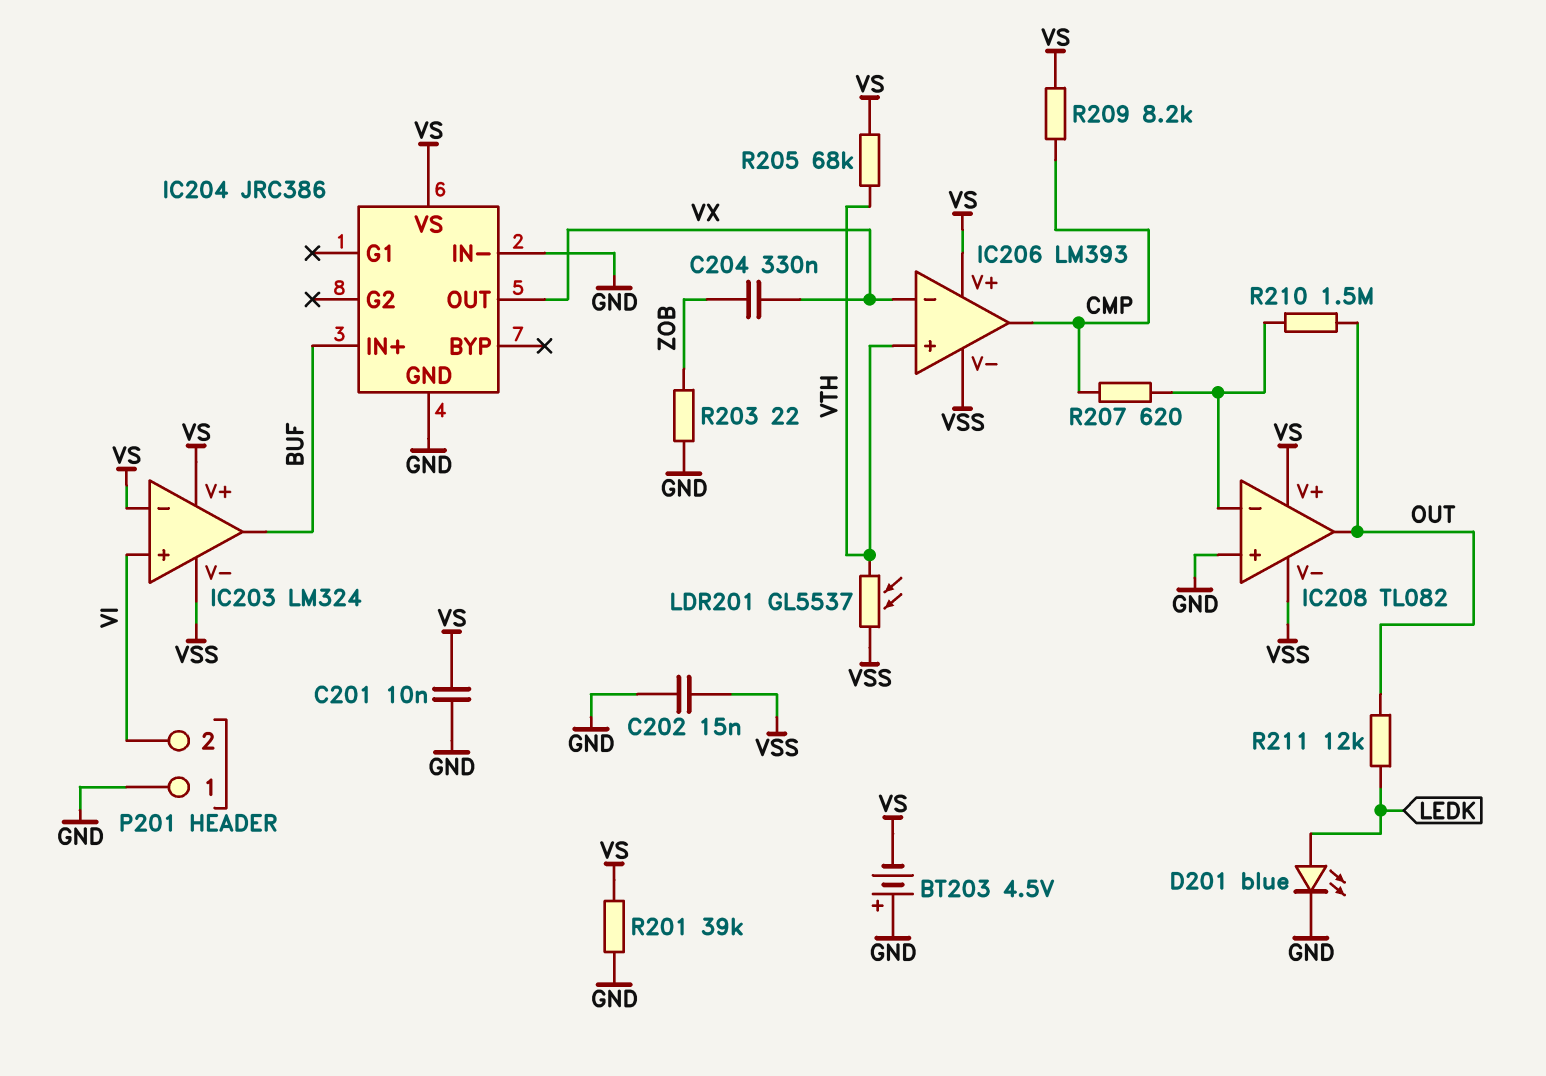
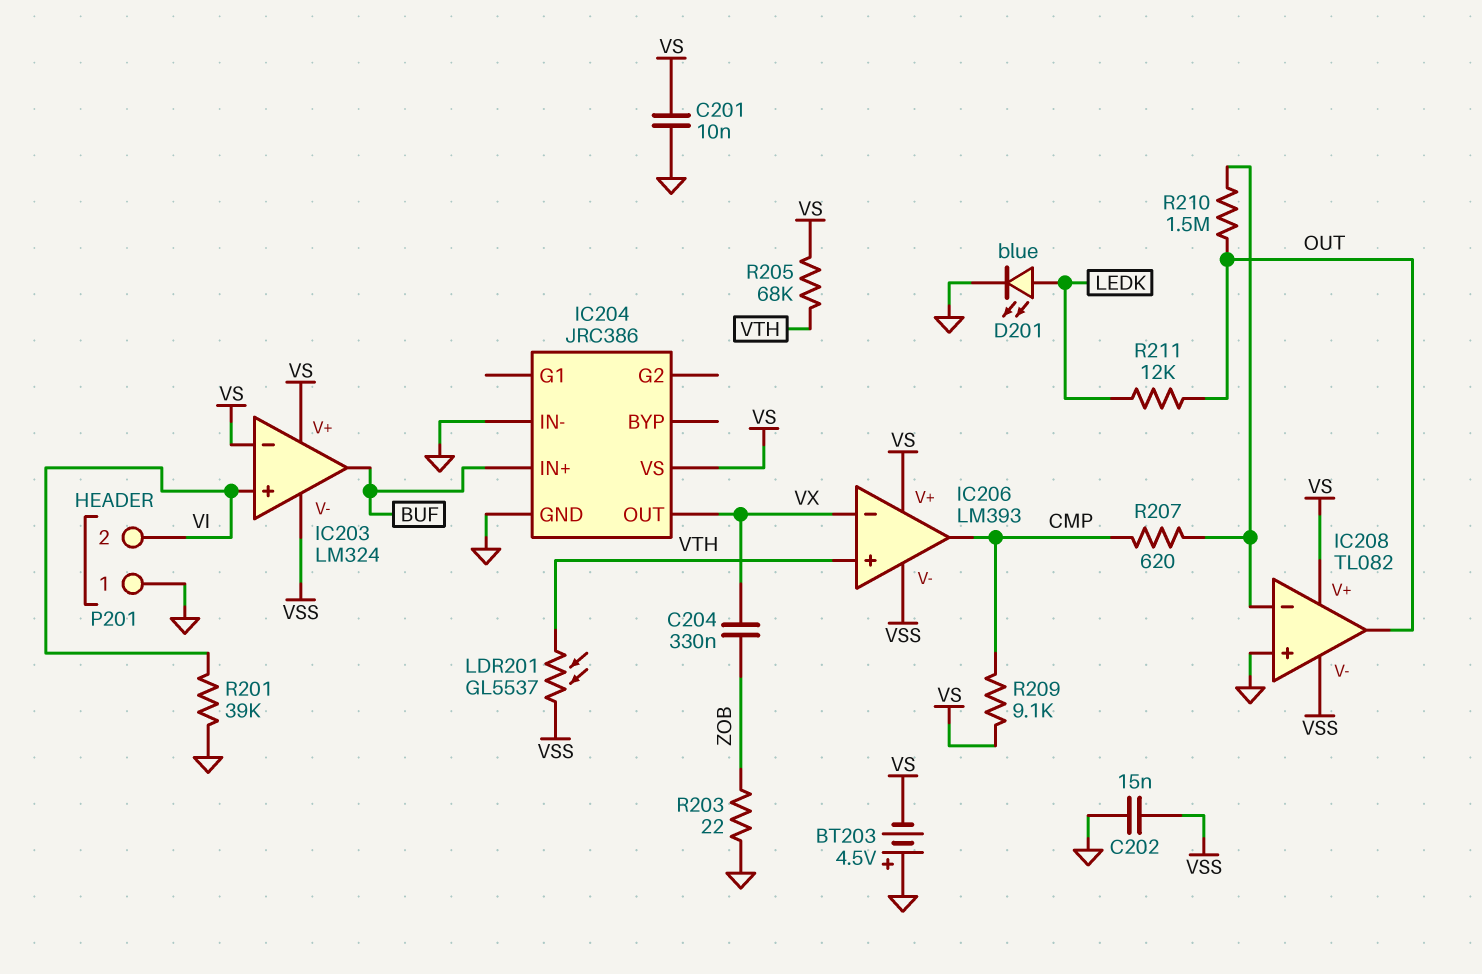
R201: 39k (GND, VS) -> 39k (GND, VI)
R209: 8.2k (CMP, VS) -> 9.1k (CMP, VS)

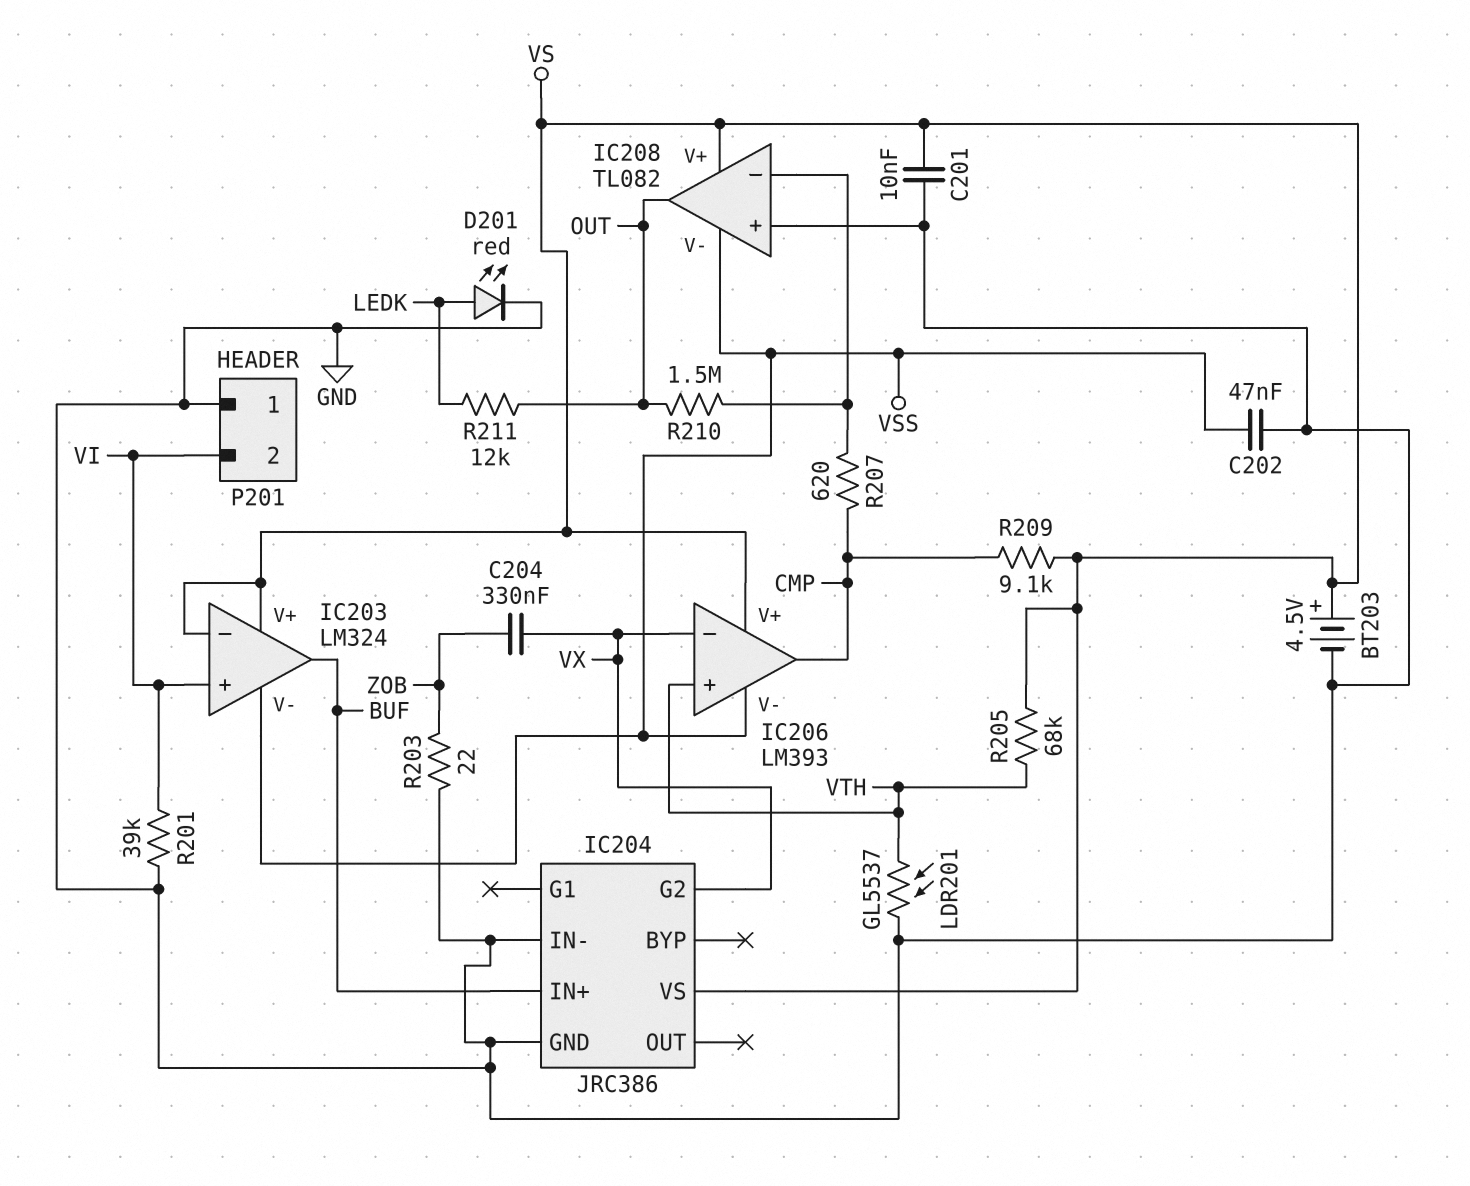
BT203: 4.5V (plus GND, minus VS) -> 4.5V (plus VS, minus GND)
C202: 15nF (GND, VSS) -> 47nF (GND, VSS)
D201: LED blue (A LEDK, K GND) -> LED red (A LEDK, K GND)
IC204 pin G2: none -> VX
IC204 pin OUT: VX -> none
LDR201: GL5537 (VSS, VTH) -> GL5537 (GND, VTH)

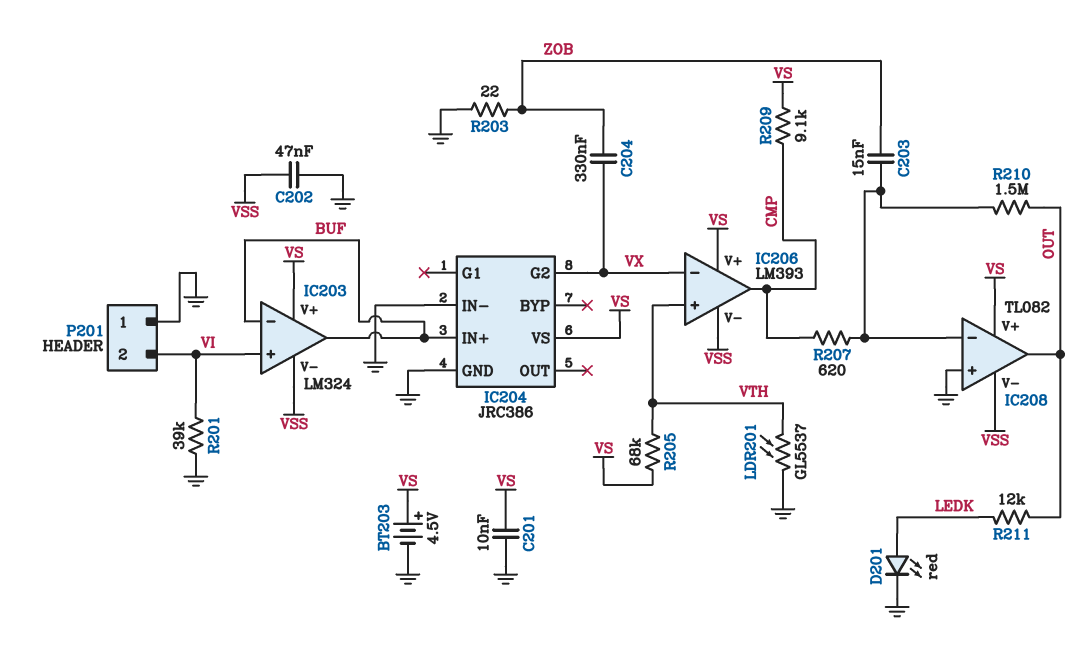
C203: none -> 15nF (IC208/in-, ZOB)
IC203 pin in-: VS -> BUF

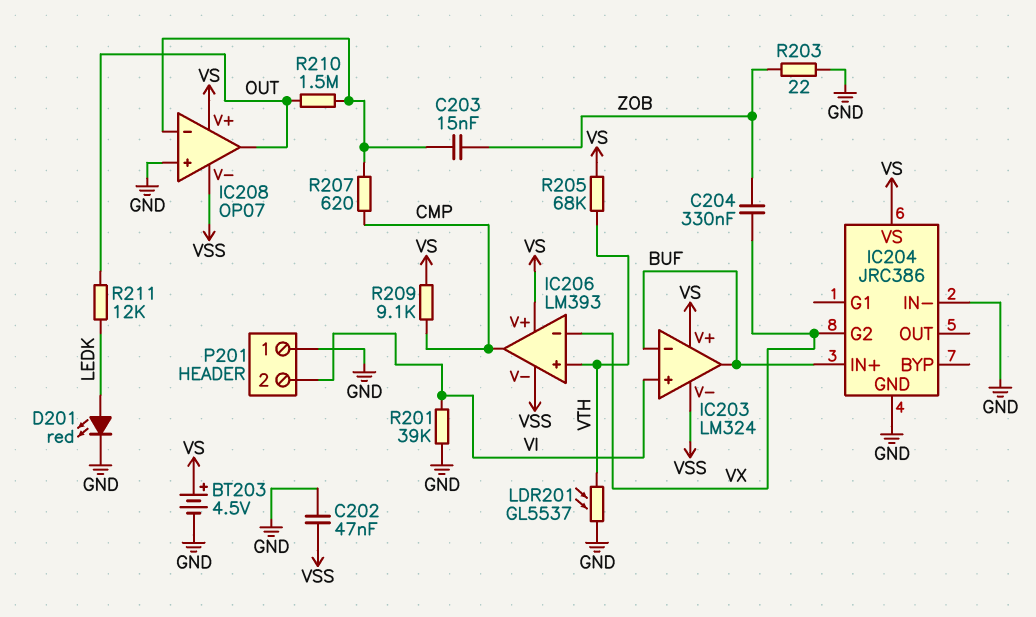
C201: 10nF (GND, VS) -> none
IC208: TL082 -> OP07

